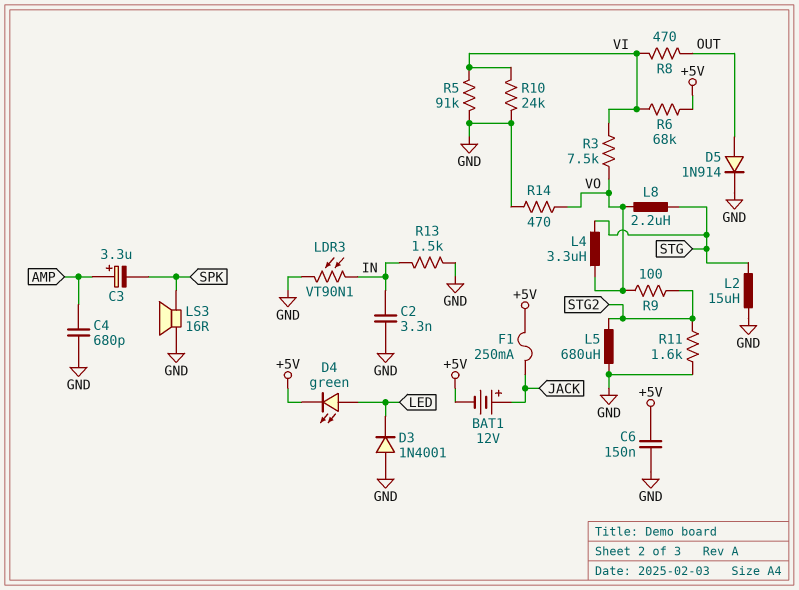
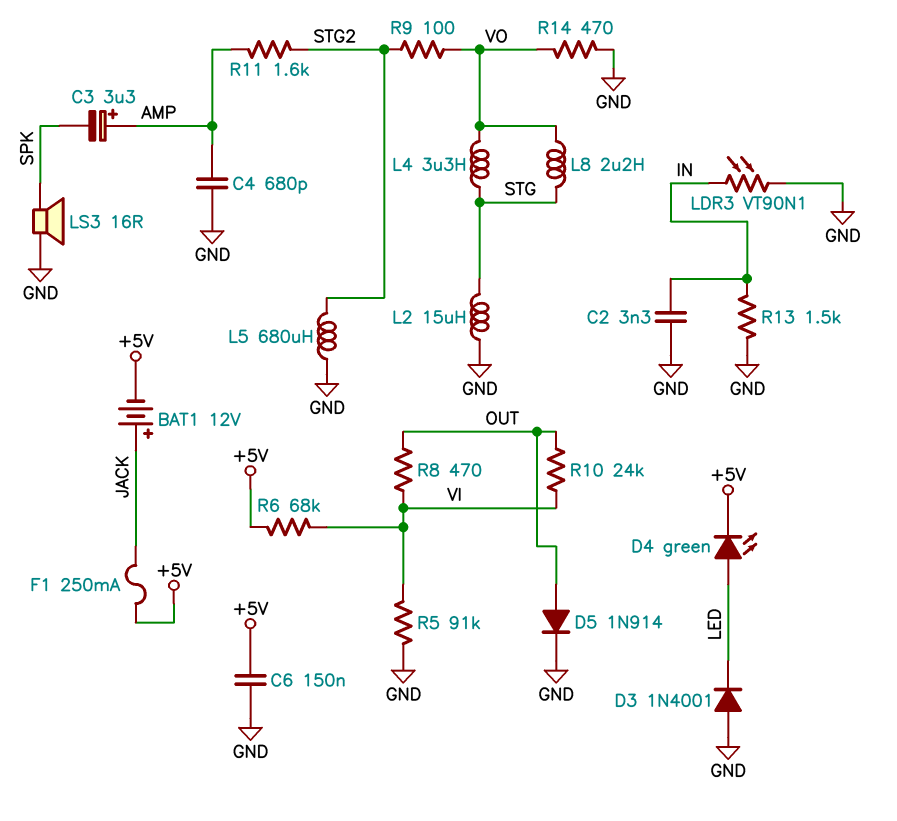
R3: 7.5k (VI, VO) -> none
R10: 24k (GND, VI) -> 24k (OUT, VI)
R11: 1.6k (GND, STG2) -> 1.6k (AMP, STG2)

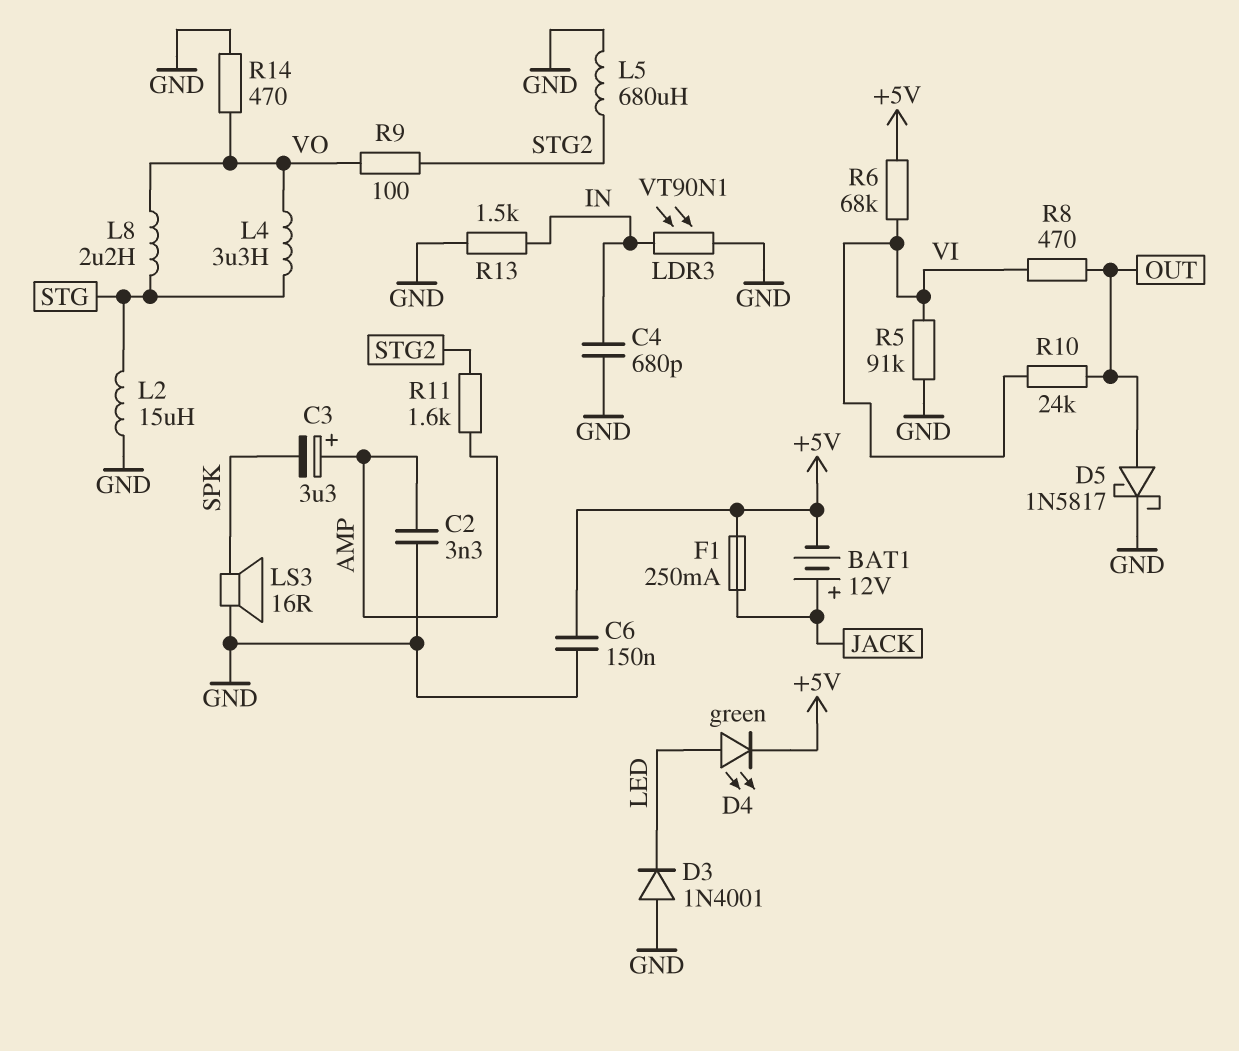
C2: 3.3nF (GND, IN) -> 3.3nF (AMP, GND)
C4: 680pF (AMP, GND) -> 680pF (GND, IN)
D5: diode 1N914 (A OUT, K GND) -> schottky 1N5817 (A OUT, K GND)

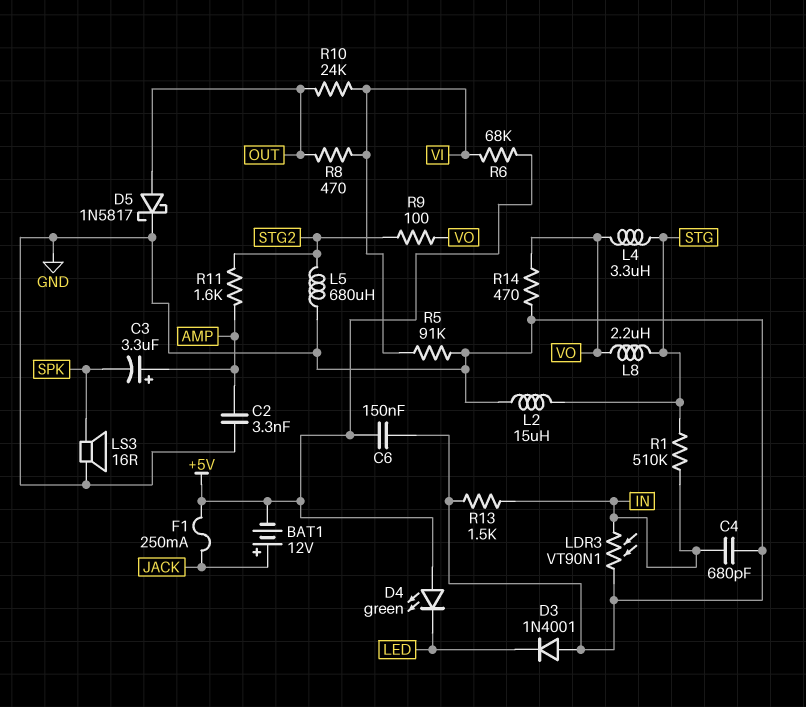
D4: LED green (A LED, K +5V) -> LED green (A +5V, K LED)
R1: none -> 510k (IN, STG)

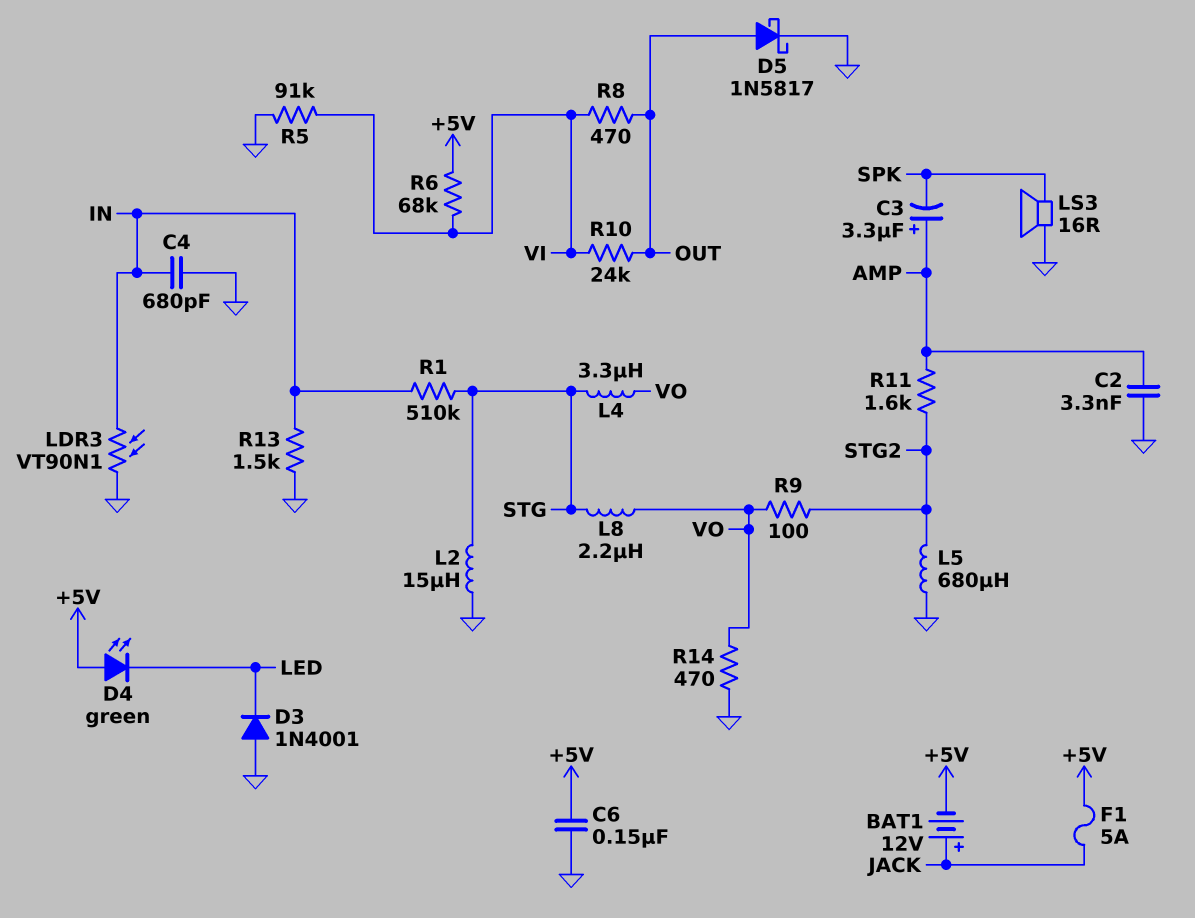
F1: 250mA (+5V, JACK) -> 5A (+5V, JACK)

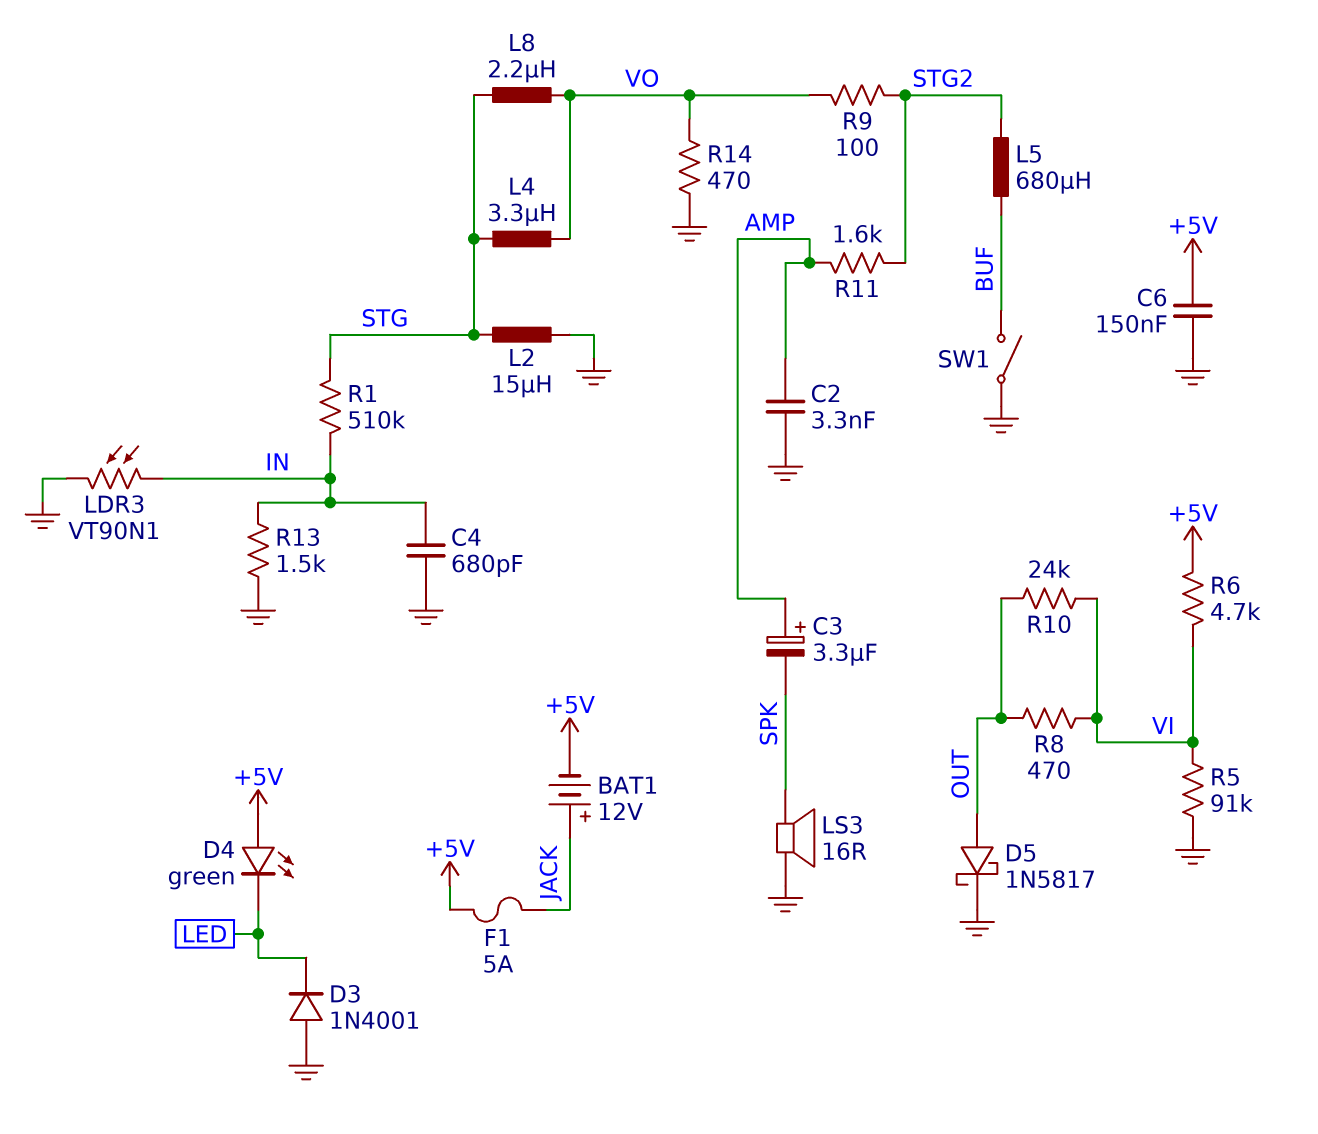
L5: 680uH (GND, STG2) -> 680uH (BUF, STG2)
R6: 68k (+5V, VI) -> 4.7k (+5V, VI)
SW1: none -> switch (BUF, GND)

